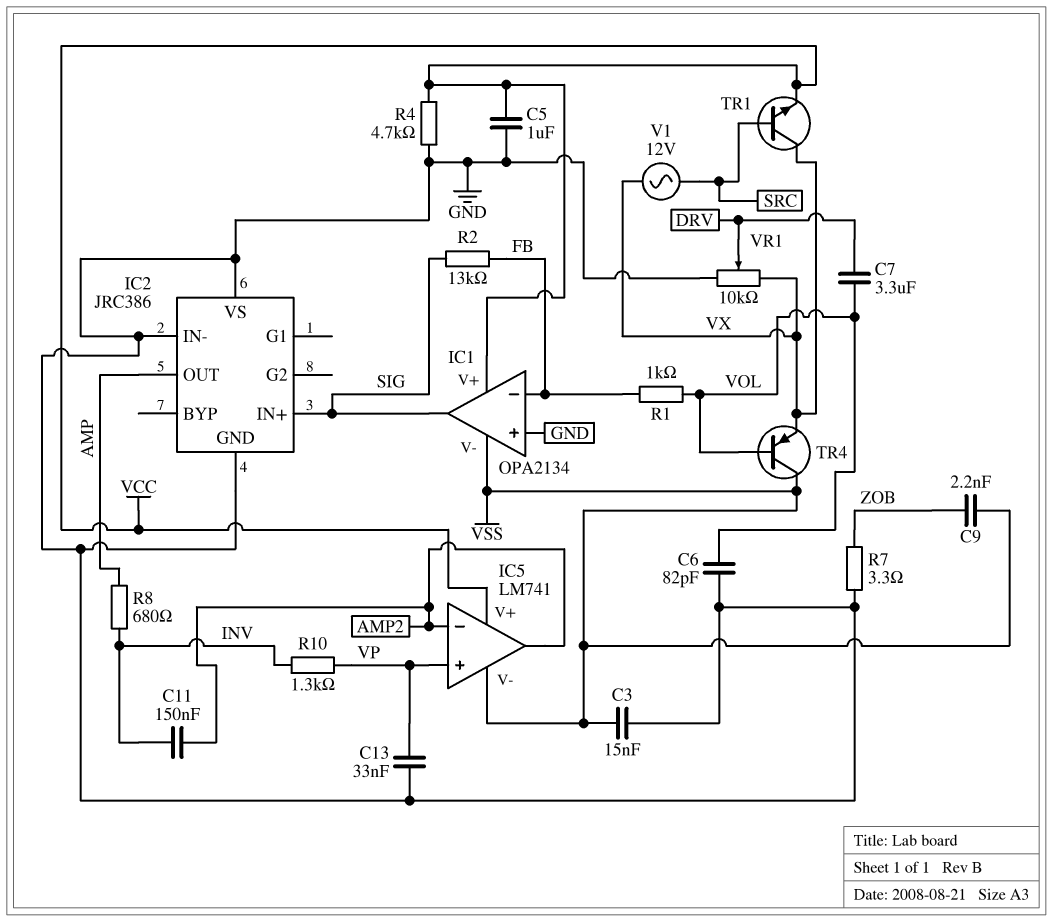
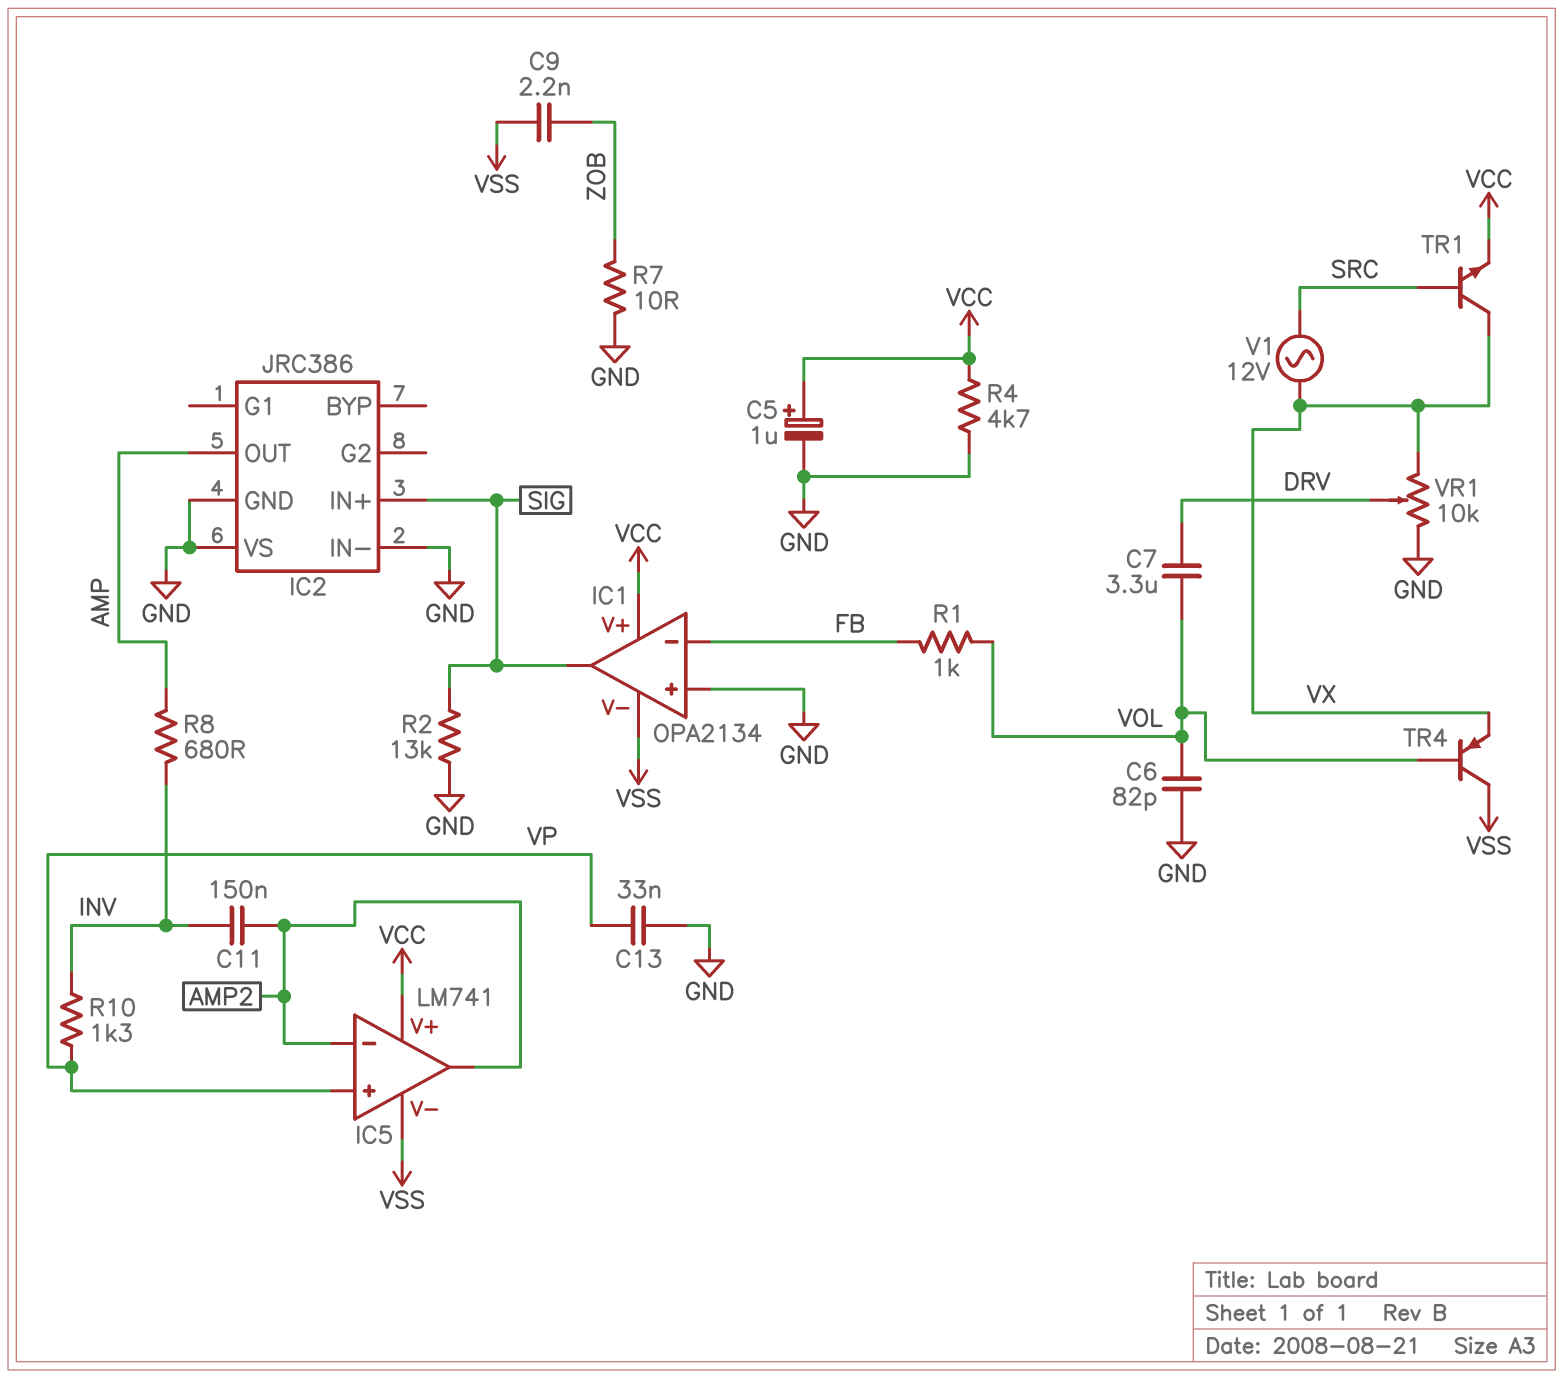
C3: 15nF (GND, VSS) -> none
C5: 1uF (GND, VCC) -> 1uF (plus VCC, minus GND)
R2: 13k (FB, SIG) -> 13k (GND, SIG)
R7: 3.3 (GND, ZOB) -> 10 (GND, ZOB)

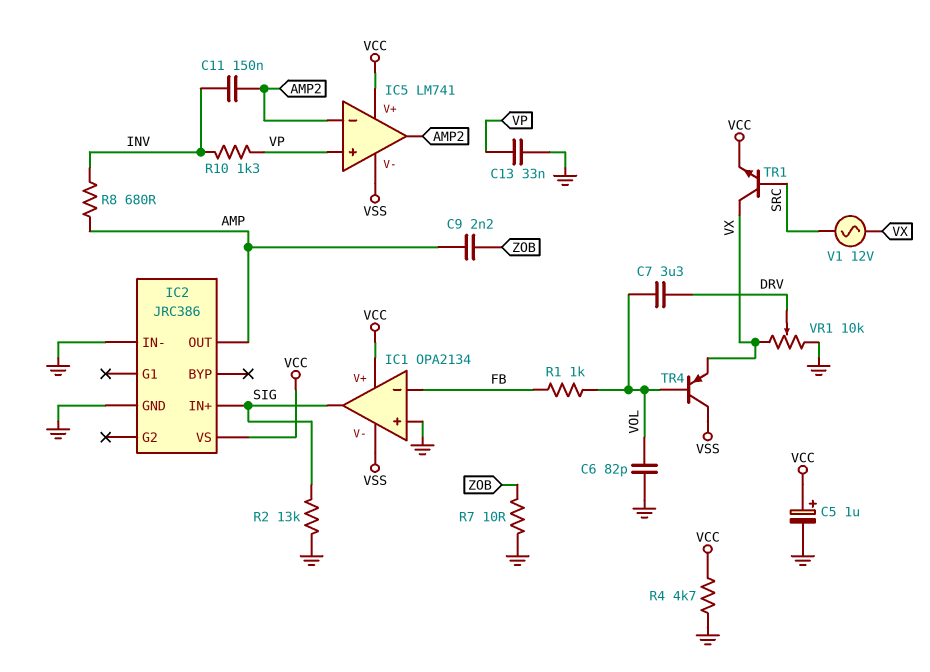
C9: 2.2nF (VSS, ZOB) -> 2.2nF (AMP, ZOB)
IC2 pin VS: GND -> VCC

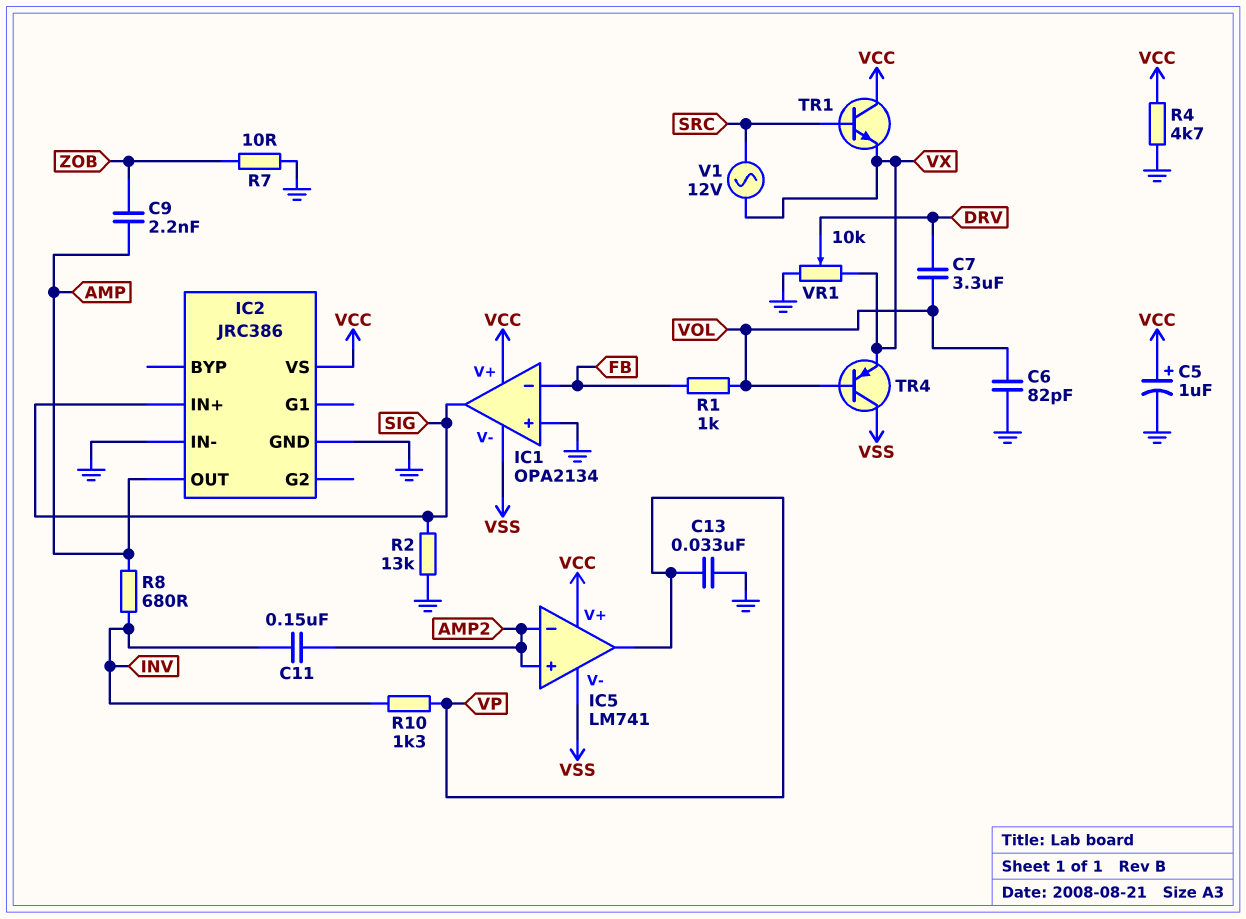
IC5 pin in+: VP -> AMP2
IC5 pin out: AMP2 -> VP
TR1: NPN (B SRC, C VX, E VCC) -> NPN (B SRC, C VCC, E VX)

